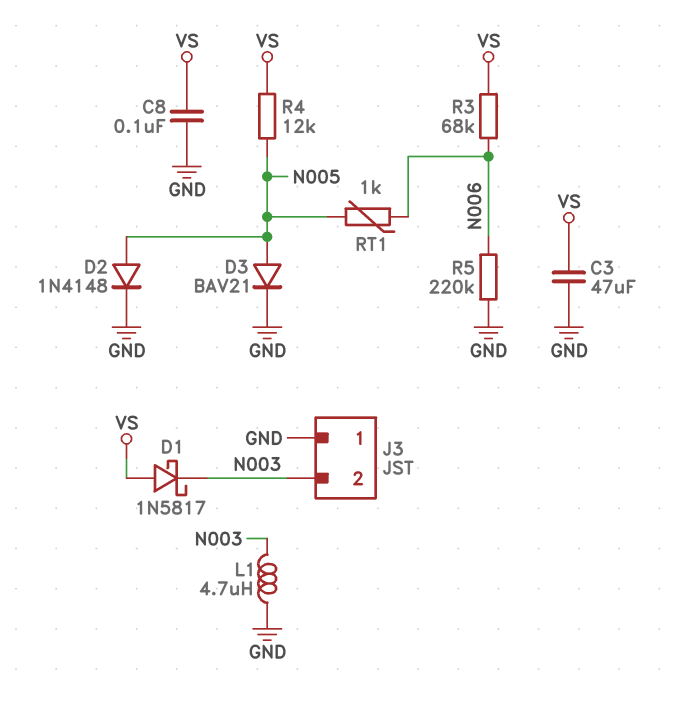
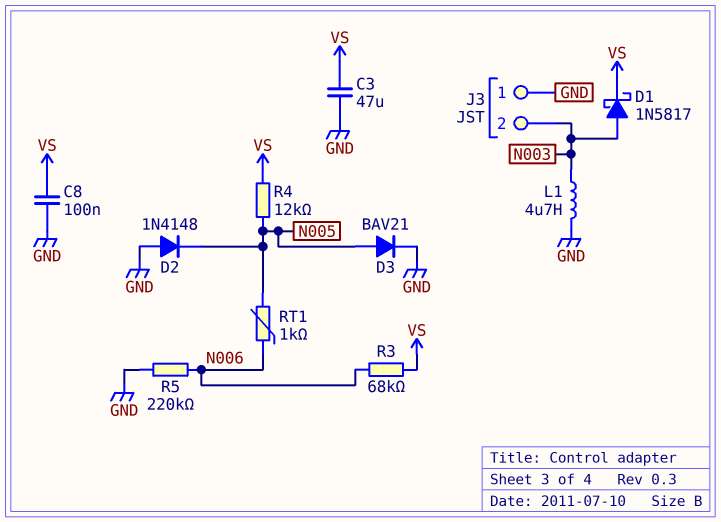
D1: schottky 1N5817 (A VS, K N003) -> schottky 1N5817 (A N003, K VS)
D2: diode 1N4148 (A N005, K GND) -> diode 1N4148 (A GND, K N005)

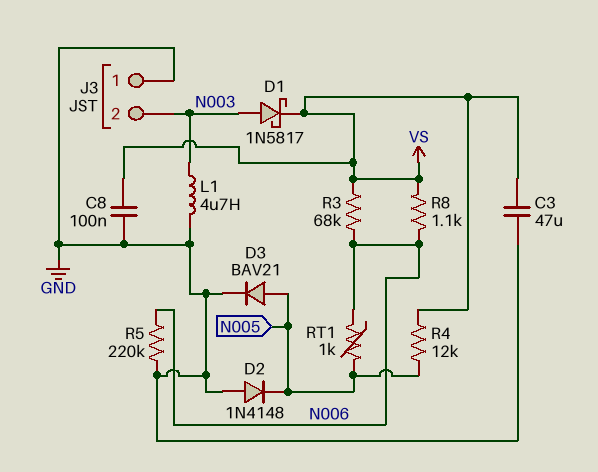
R8: none -> 1.1k (N006, VS)

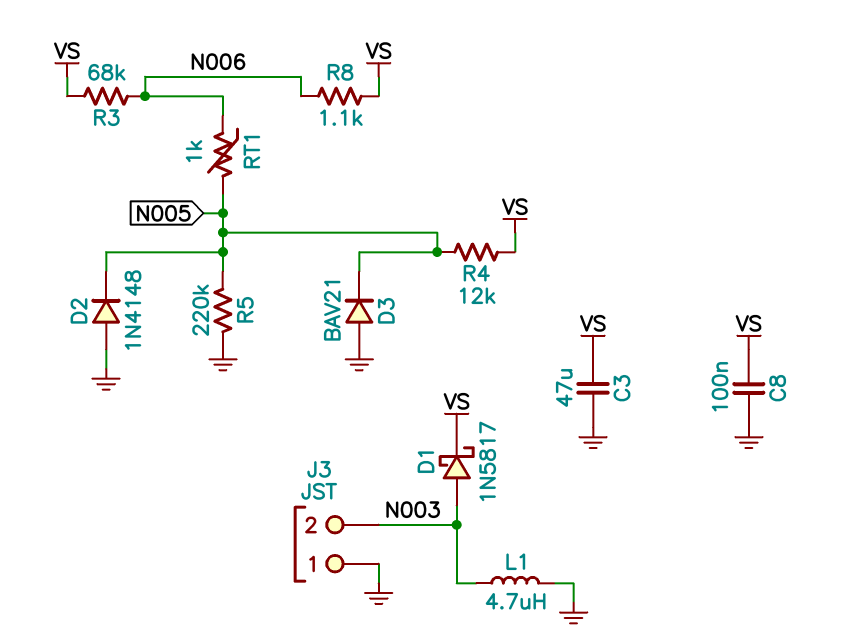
D3: diode BAV21 (A N005, K GND) -> diode BAV21 (A GND, K N005)
R5: 220k (GND, N006) -> 220k (GND, N005)

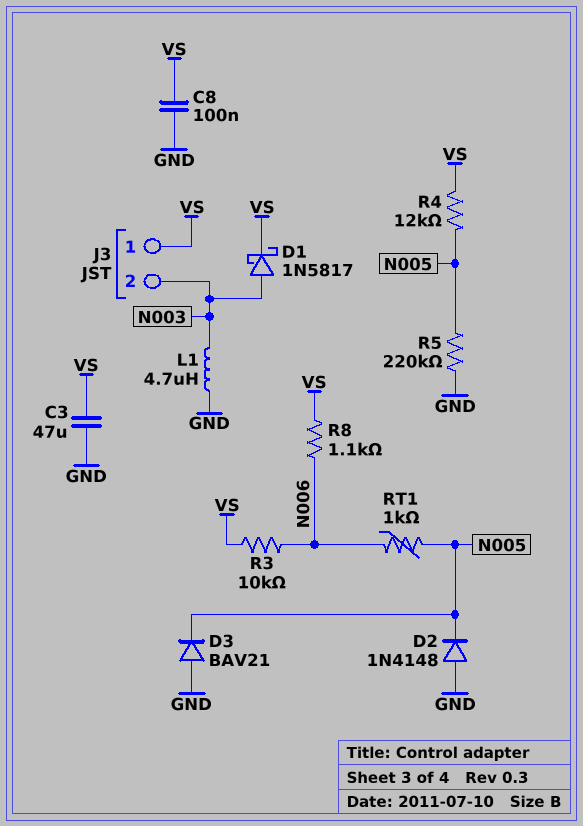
J3 pin 1: GND -> VS
R3: 68k (N006, VS) -> 10k (N006, VS)

